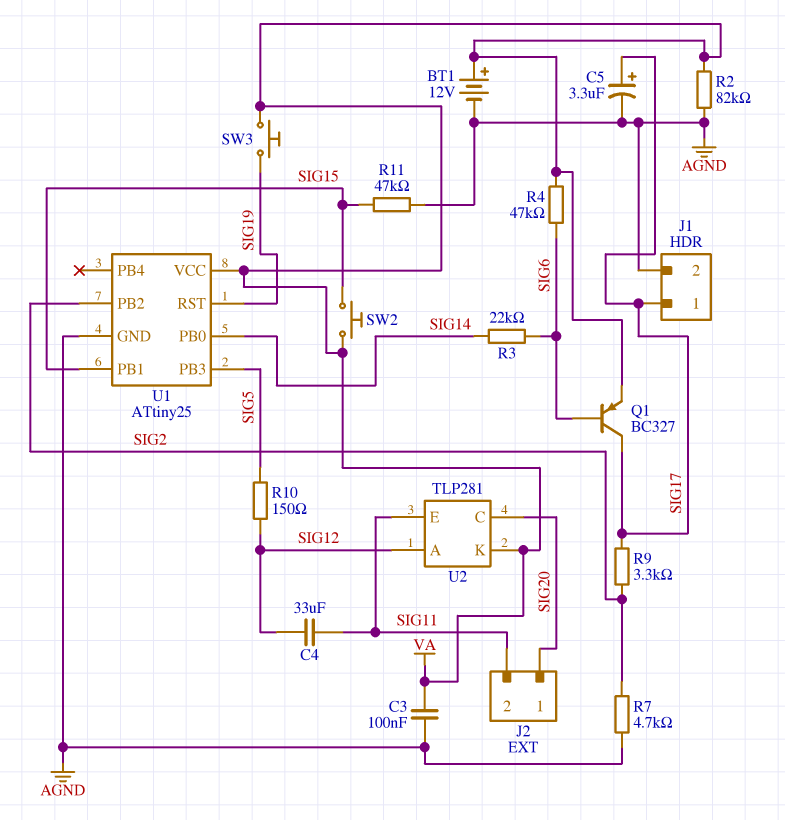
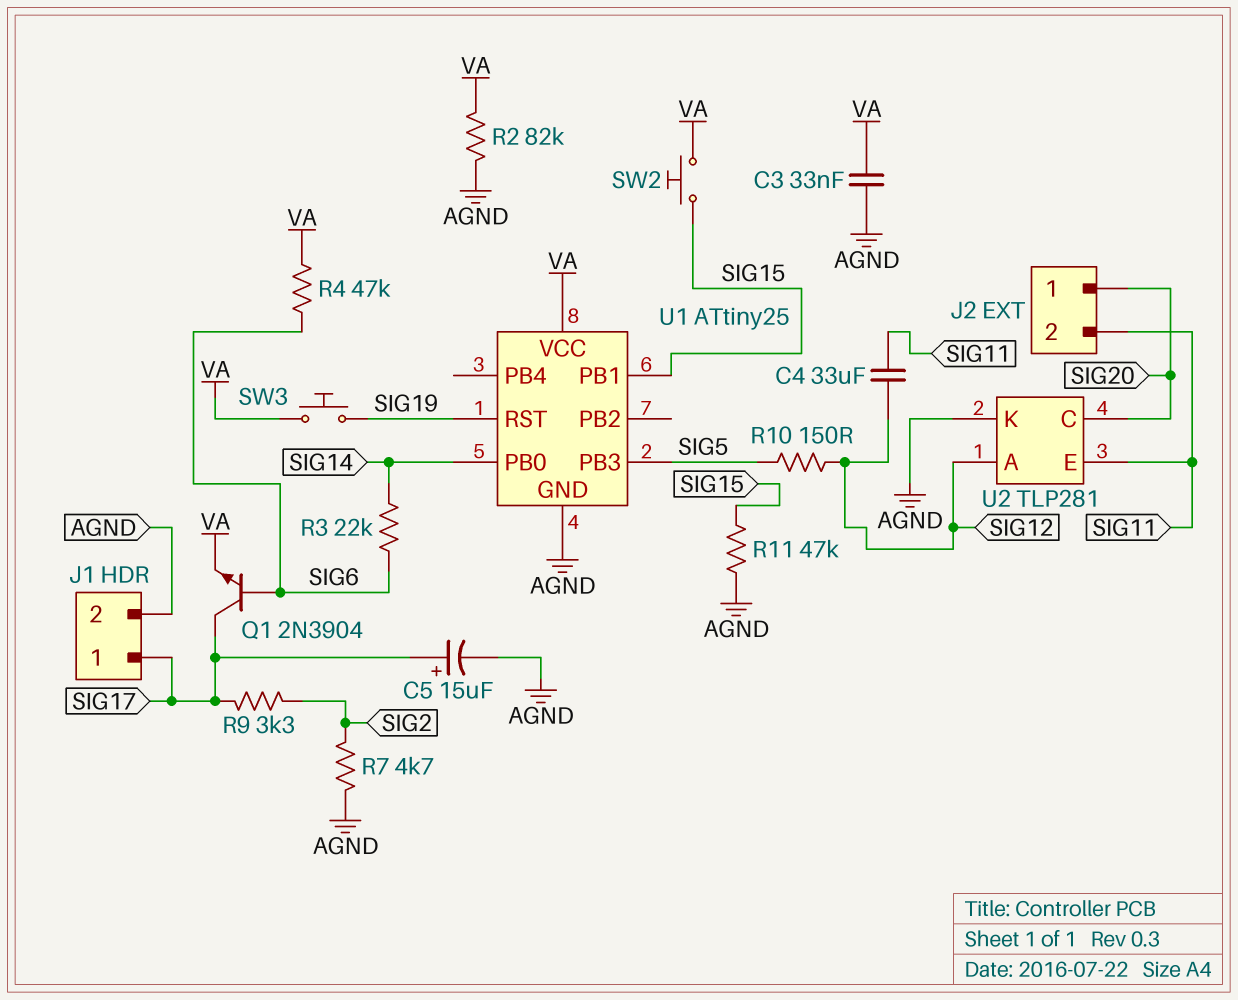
BT1: 12V (plus VA, minus AGND) -> none
C3: 100nF (AGND, VA) -> 33nF (AGND, VA)
C5: 3.3uF (plus SIG17, minus AGND) -> 15uF (plus SIG17, minus AGND)
Q1: PNP BC327 (B SIG6, C SIG17, E VA) -> NPN 2N3904 (B SIG6, C SIG17, E VA)
U1 pin PB2: SIG2 -> none
U2 pin K: VA -> AGND

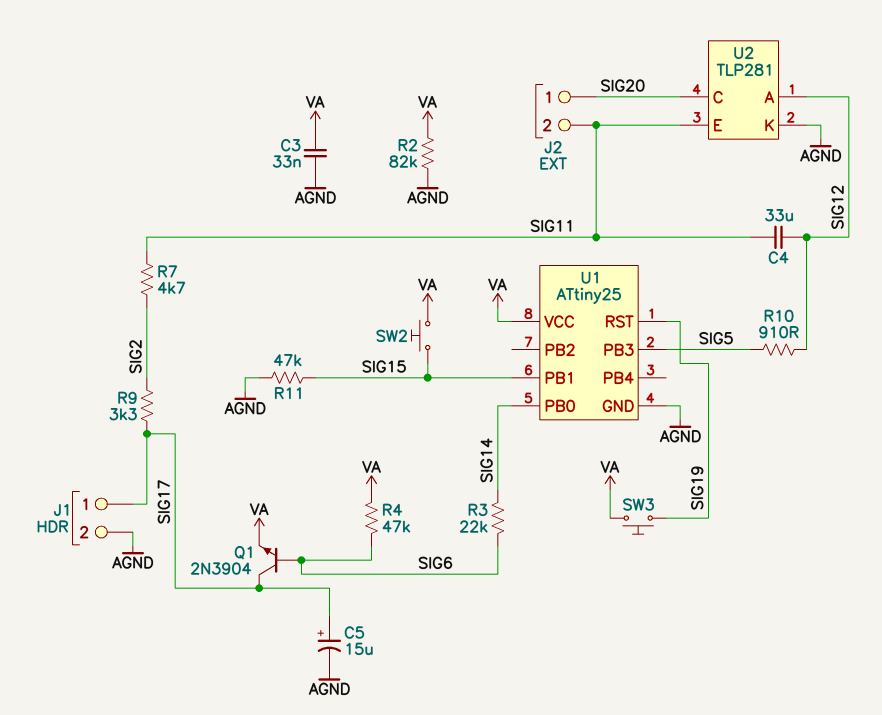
R7: 4.7k (AGND, SIG2) -> 4.7k (SIG2, SIG11)
R10: 150 (SIG5, SIG12) -> 910 (SIG5, SIG12)

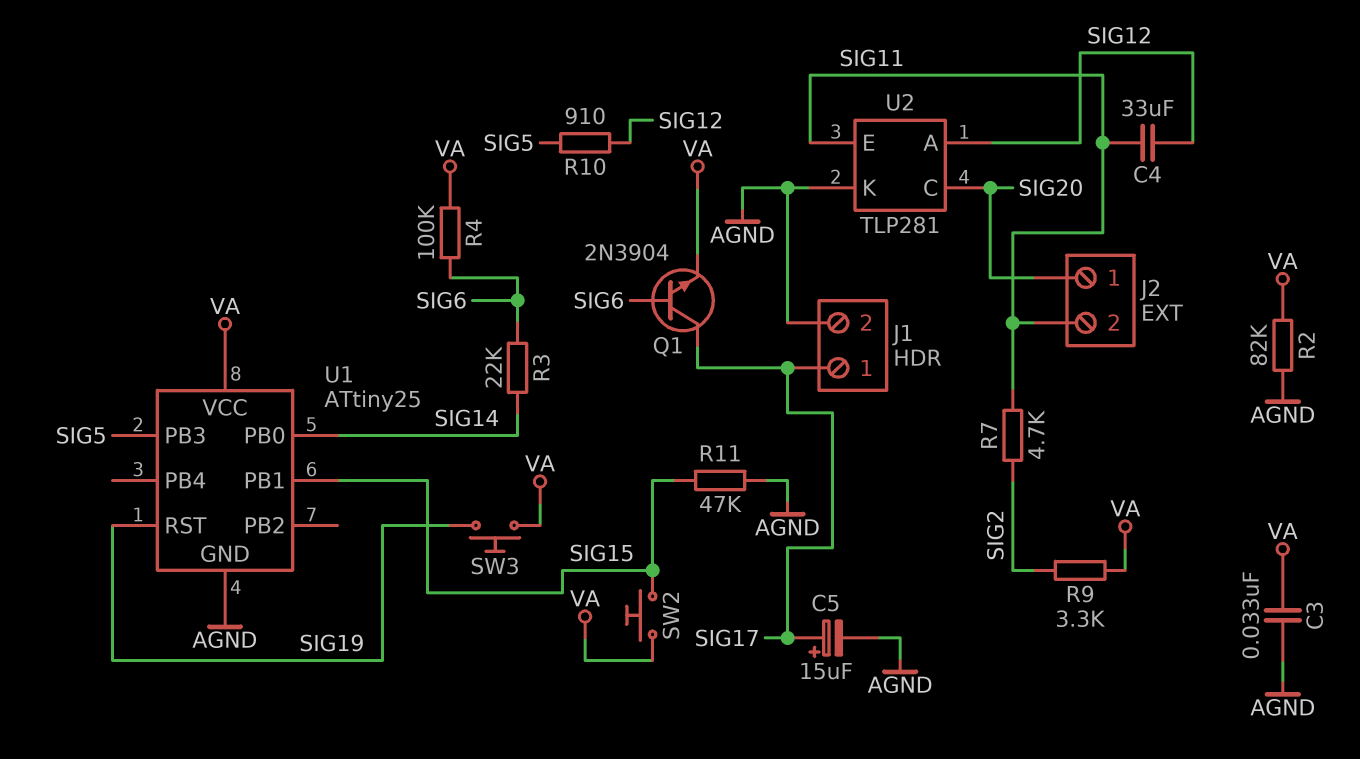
R4: 47k (SIG6, VA) -> 100k (SIG6, VA)
R9: 3.3k (SIG2, SIG17) -> 3.3k (SIG2, VA)

